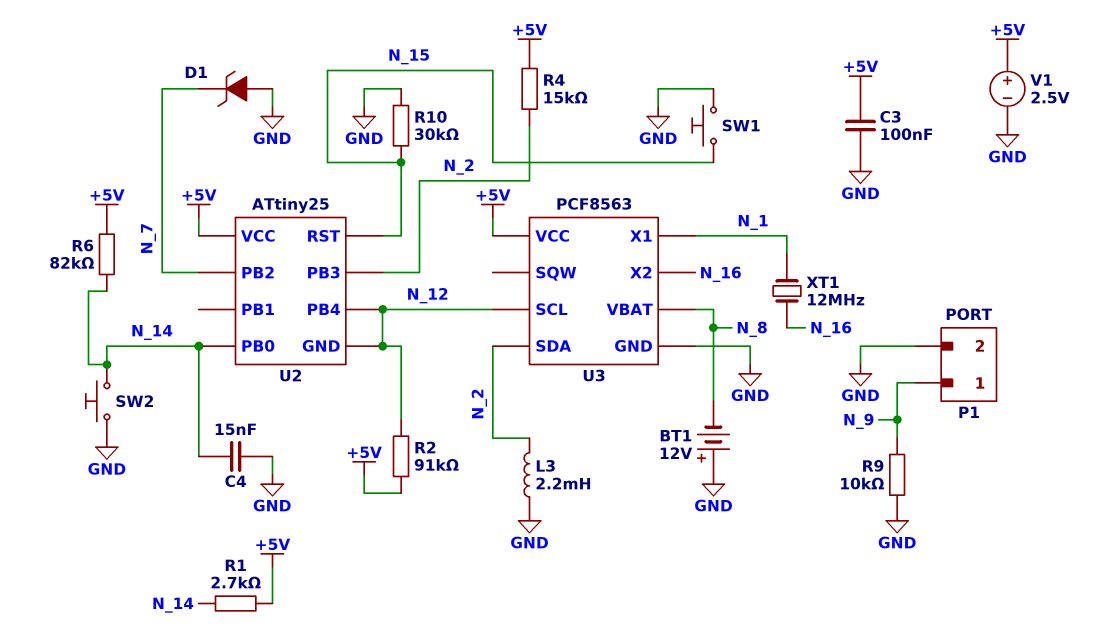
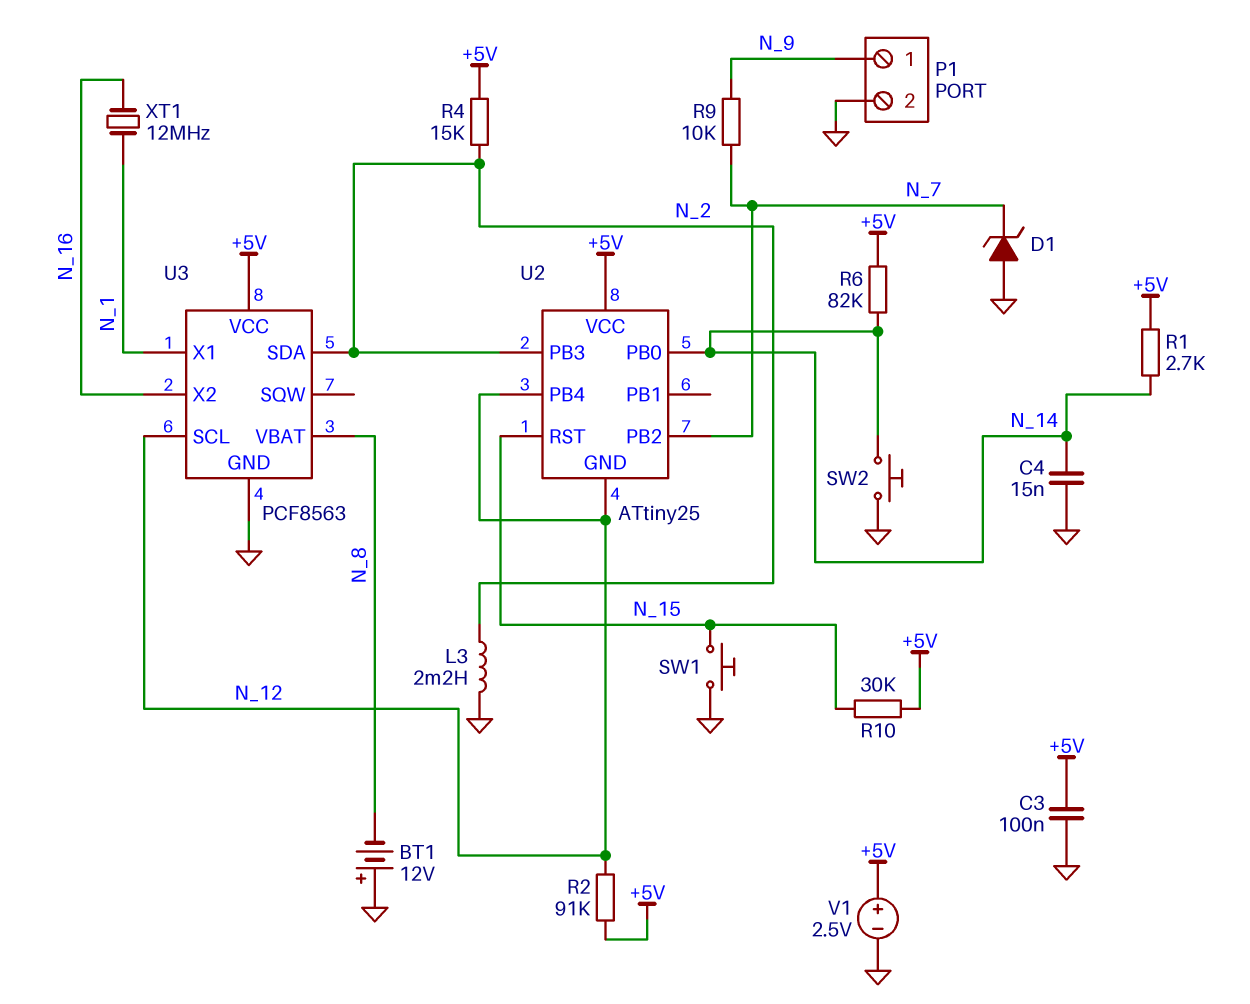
R9: 10k (GND, N_9) -> 10k (N_7, N_9)
R10: 30k (GND, N_15) -> 30k (+5V, N_15)

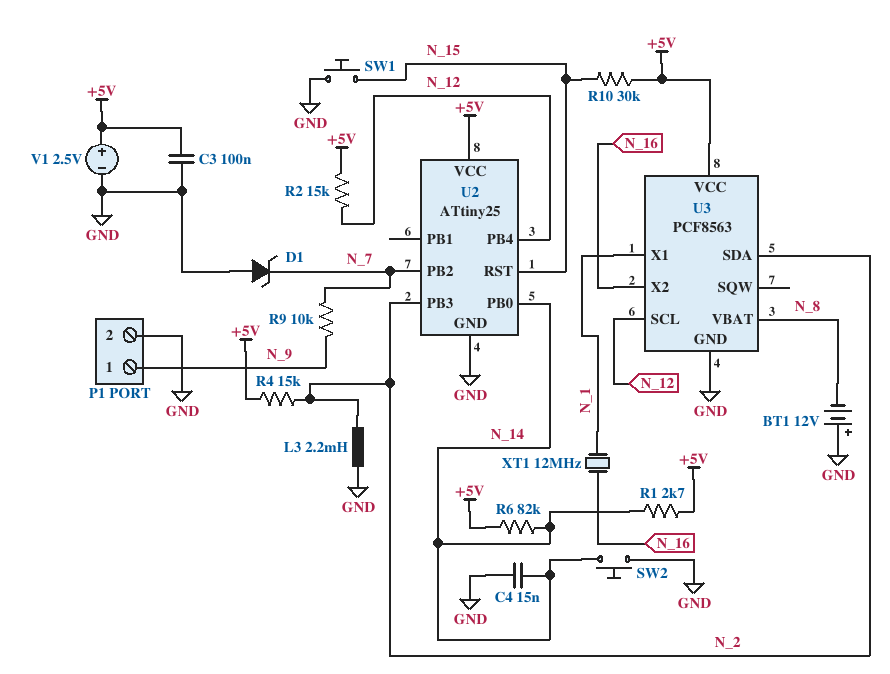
R2: 91k (+5V, N_12) -> 15k (+5V, N_12)
U2 pin GND: N_12 -> GND

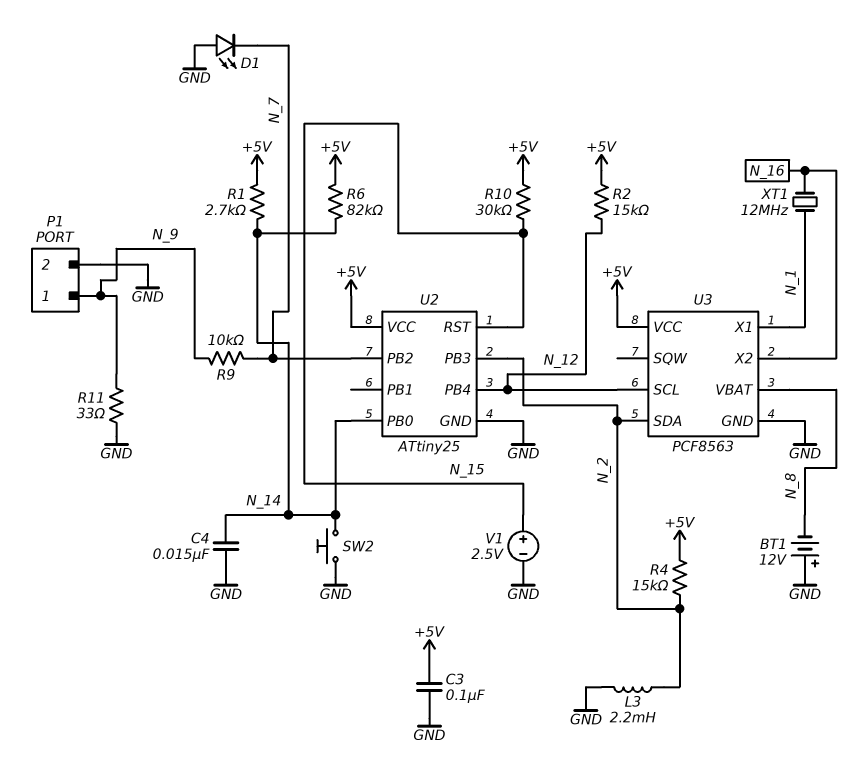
D1: zener (A GND, K N_7) -> LED (A GND, K N_7)
R11: none -> 33 (GND, N_9)
SW1: button (GND, N_15) -> none
V1: 2.5V (plus +5V, minus GND) -> 2.5V (plus N_15, minus GND)

